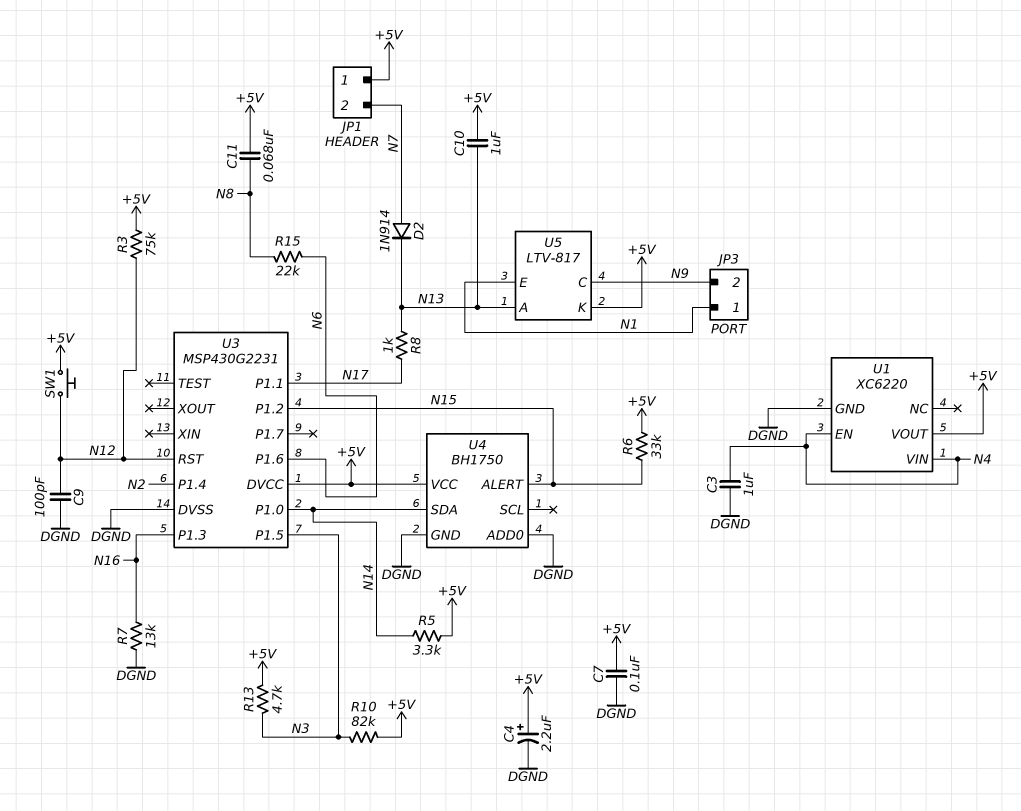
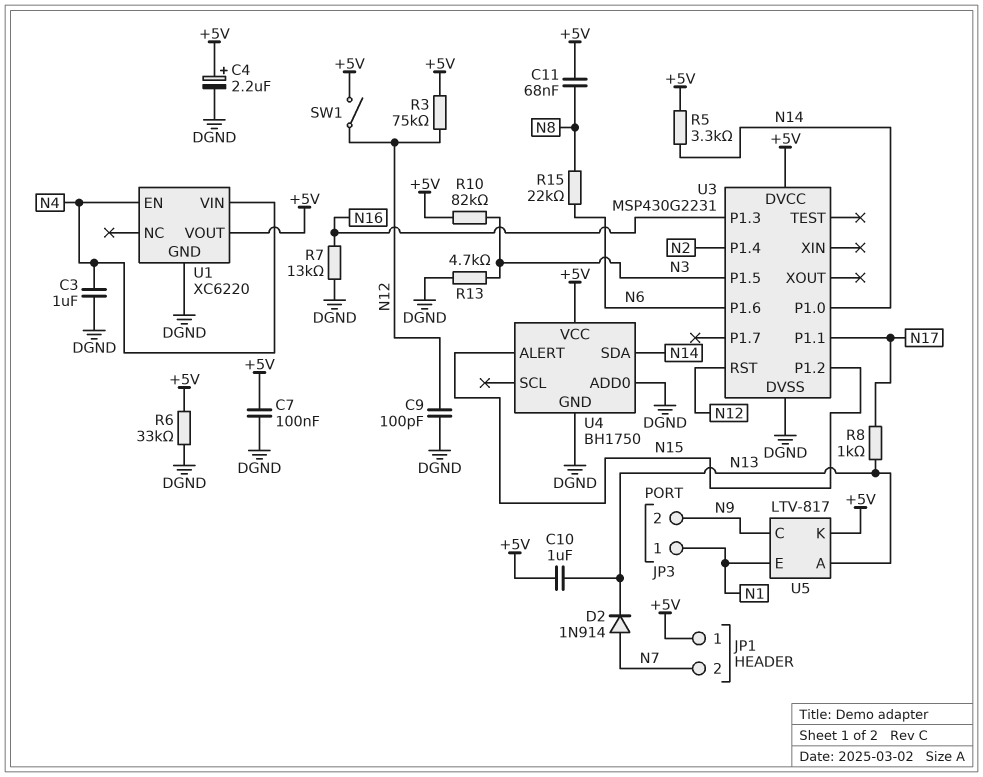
R6: 33k (+5V, N15) -> 33k (+5V, DGND)
R13: 4.7k (+5V, N3) -> 4.7k (DGND, N3)
SW1: button (+5V, N12) -> switch (+5V, N12)

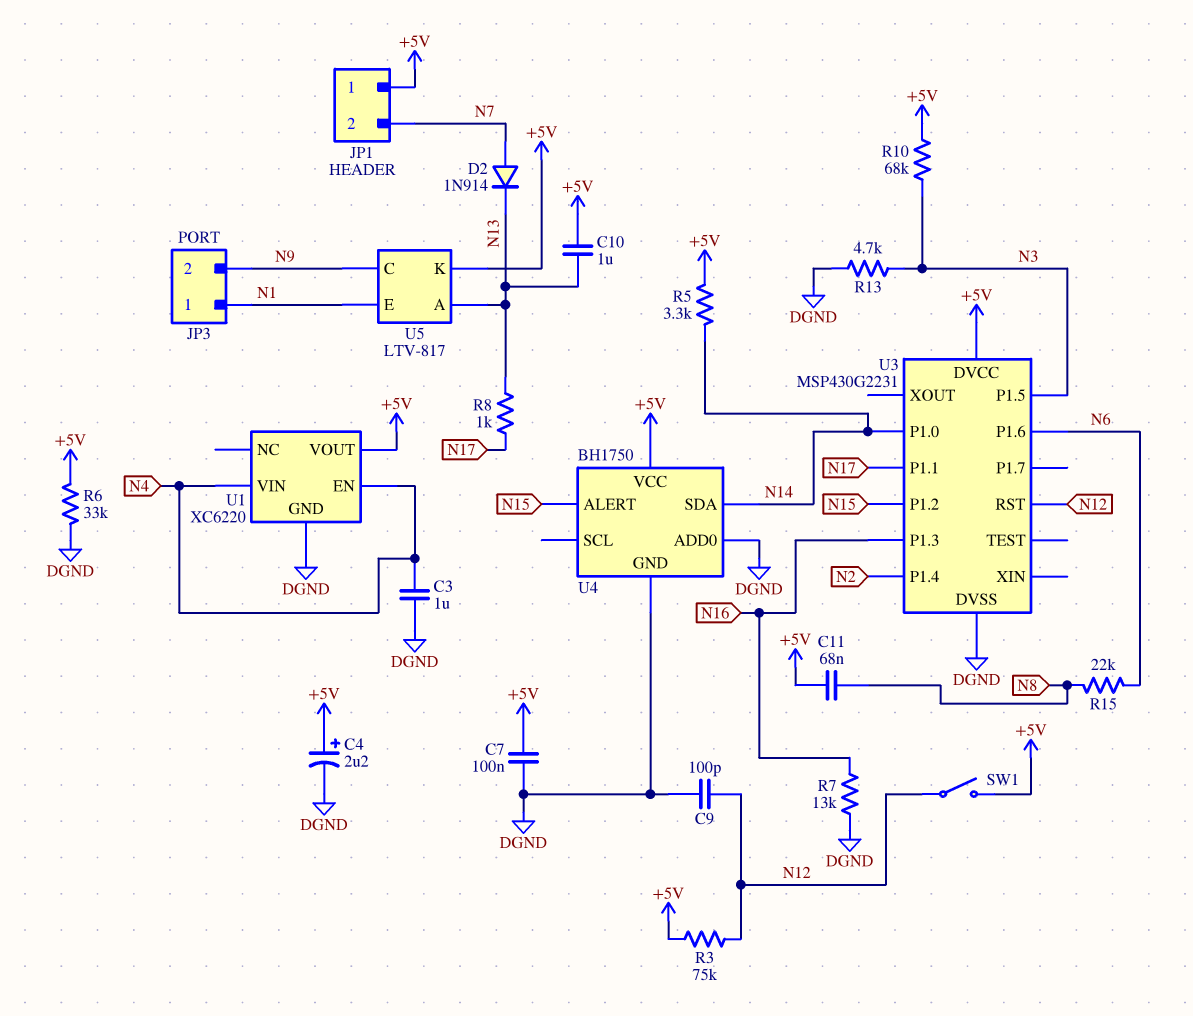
R10: 82k (+5V, N3) -> 68k (+5V, N3)

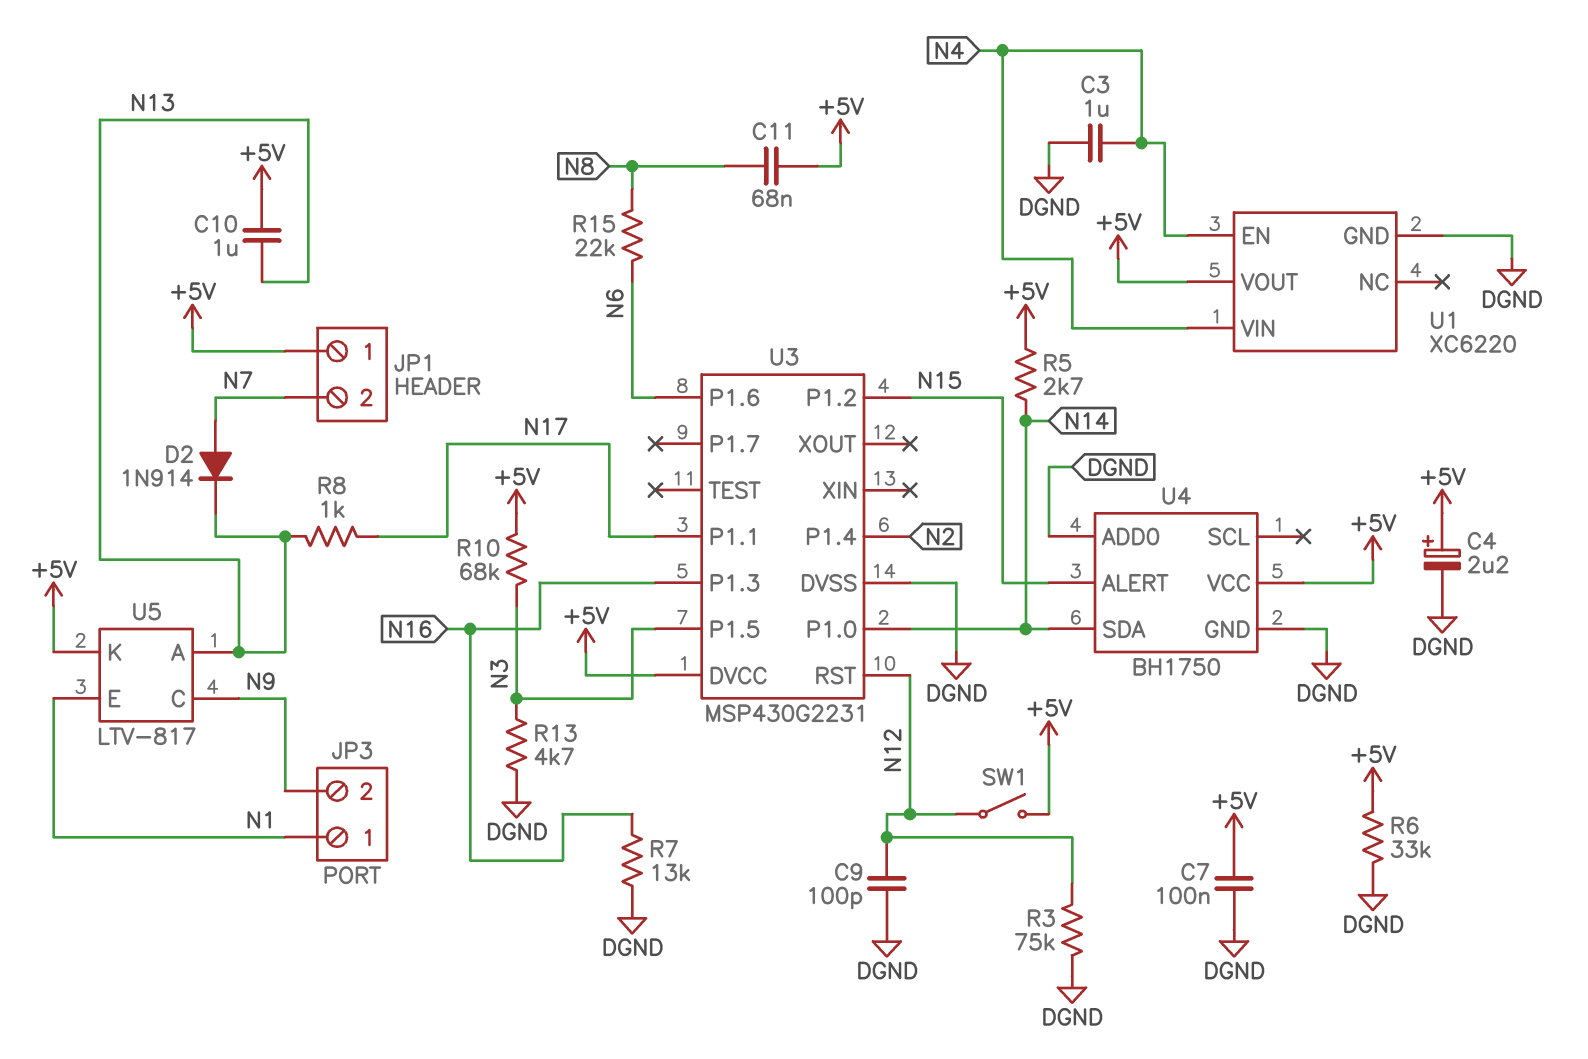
R3: 75k (+5V, N12) -> 75k (DGND, N12)
R5: 3.3k (+5V, N14) -> 2.7k (+5V, N14)

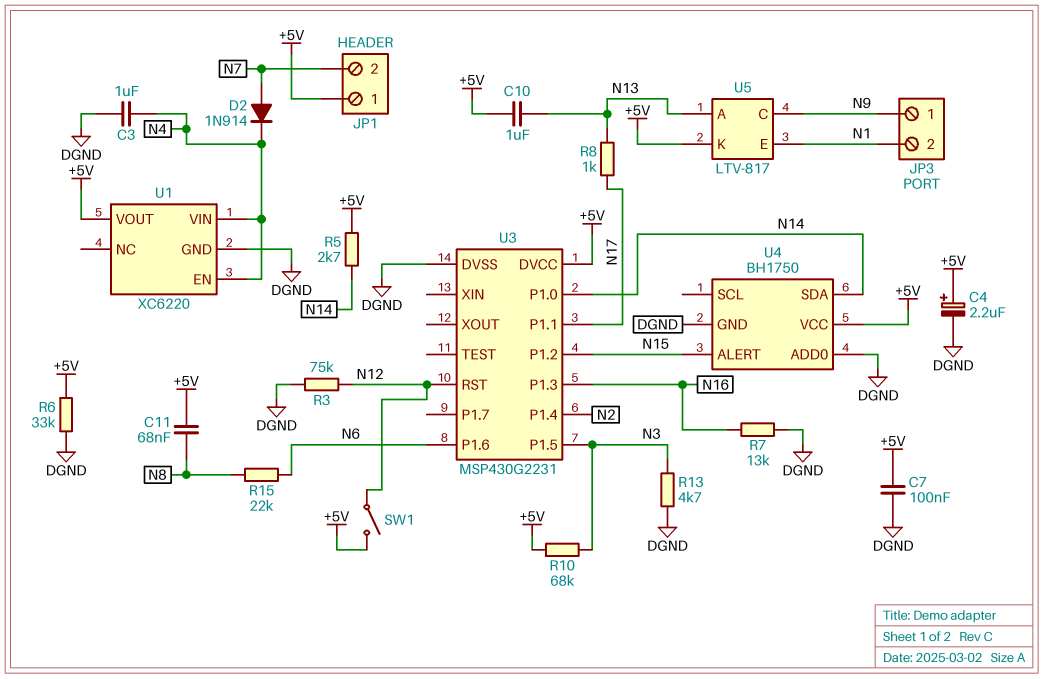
C9: 100pF (DGND, N12) -> none
D2: diode 1N914 (A N7, K N13) -> diode 1N914 (A N7, K N4)
JP3 pin 1: N1 -> N9
JP3 pin 2: N9 -> N1

